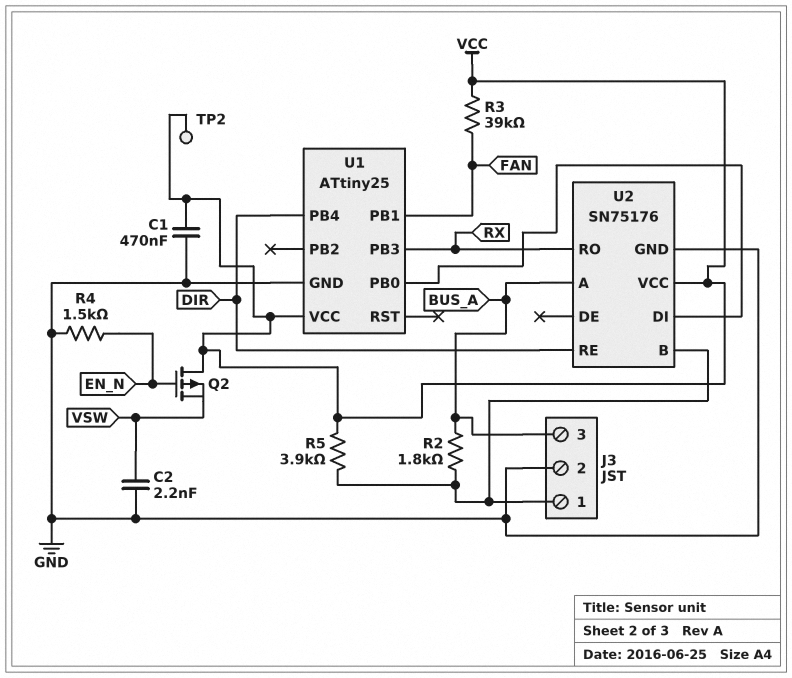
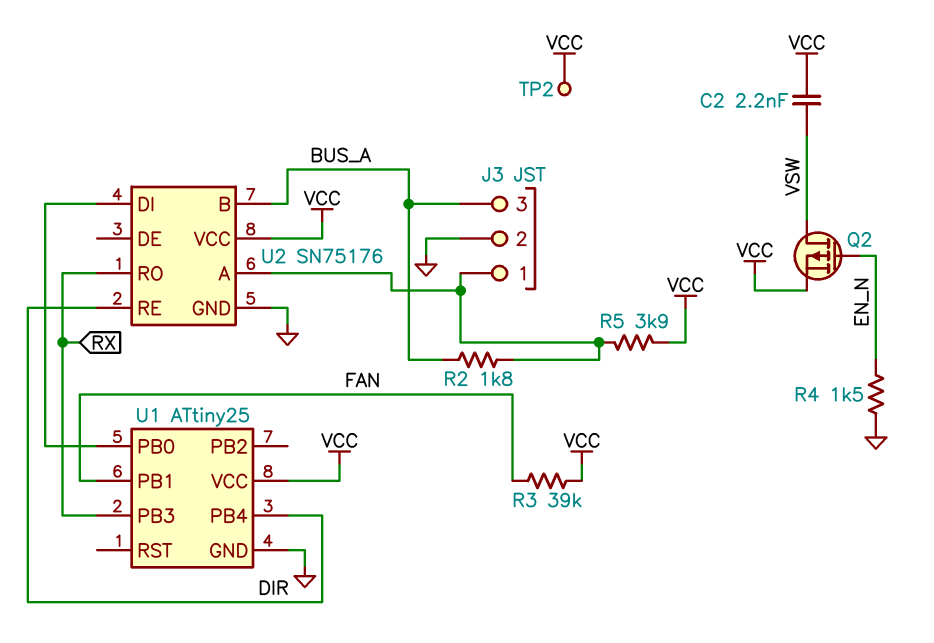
C1: 470nF (GND, VCC) -> none
C2: 2.2nF (GND, VSW) -> 2.2nF (VCC, VSW)
Q2: PMOS (G EN_N, D VCC, S VSW) -> PMOS (G EN_N, D VSW, S VCC)
U2 pin A: BUS_A -> J3/1
U2 pin B: J3/1 -> BUS_A

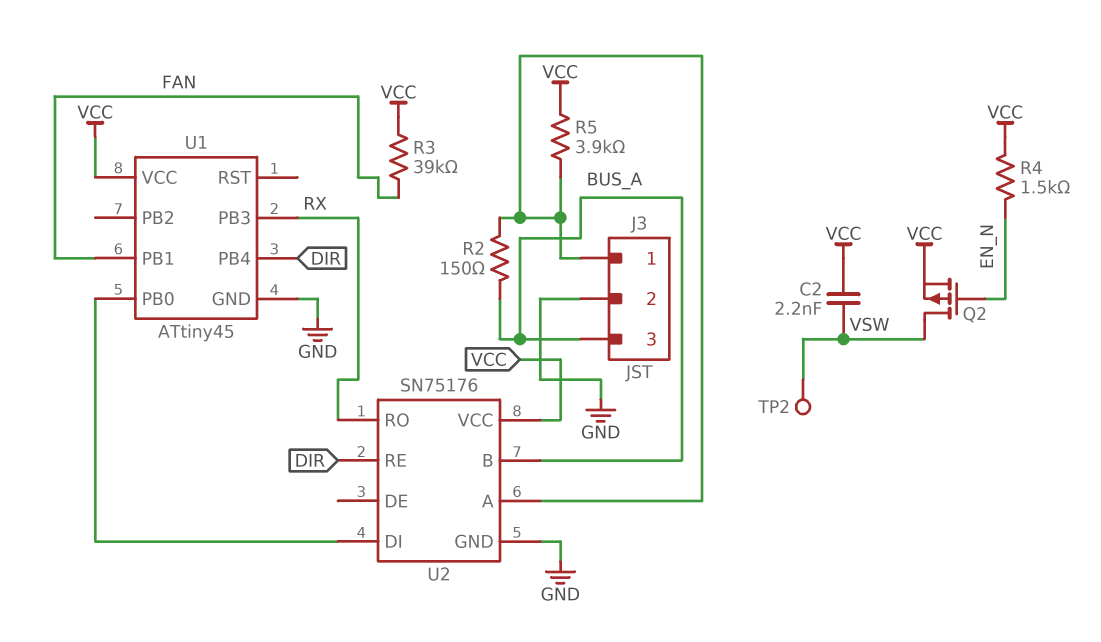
R2: 1.8k (BUS_A, J3/1) -> 150 (BUS_A, J3/1)
R4: 1.5k (EN_N, GND) -> 1.5k (EN_N, VCC)
TP2: test point (VCC) -> test point (VSW)
U1: ATtiny25 -> ATtiny45

